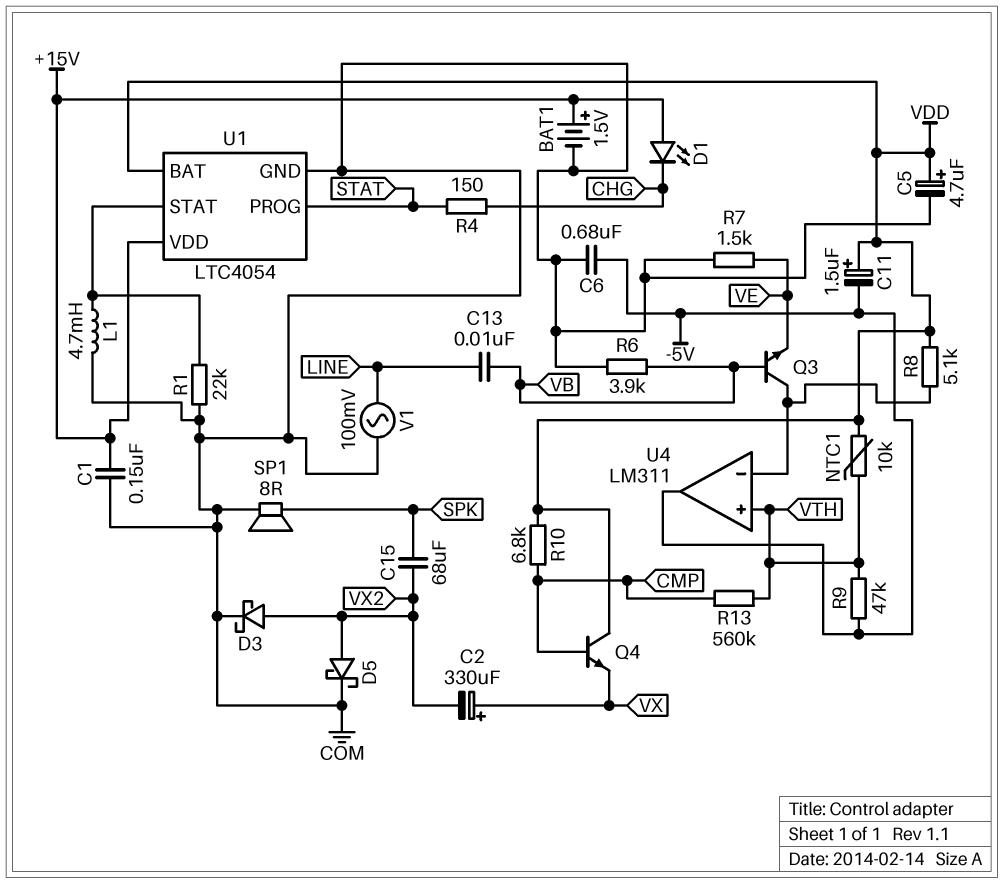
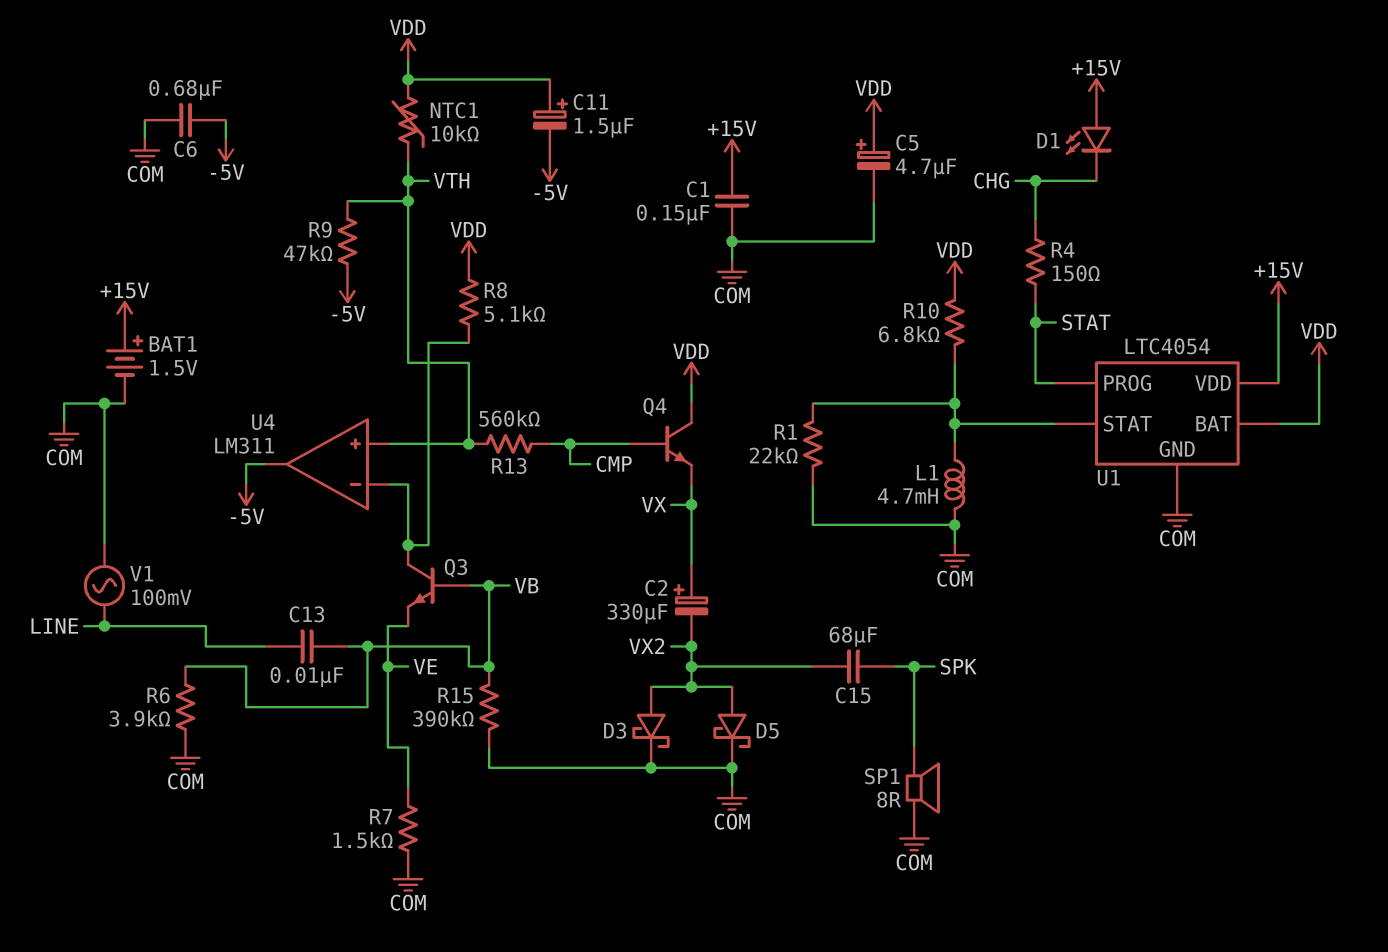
R10: 6.8k (CMP, VDD) -> 6.8k (U1/STAT, VDD)
R15: none -> 390k (COM, VB)

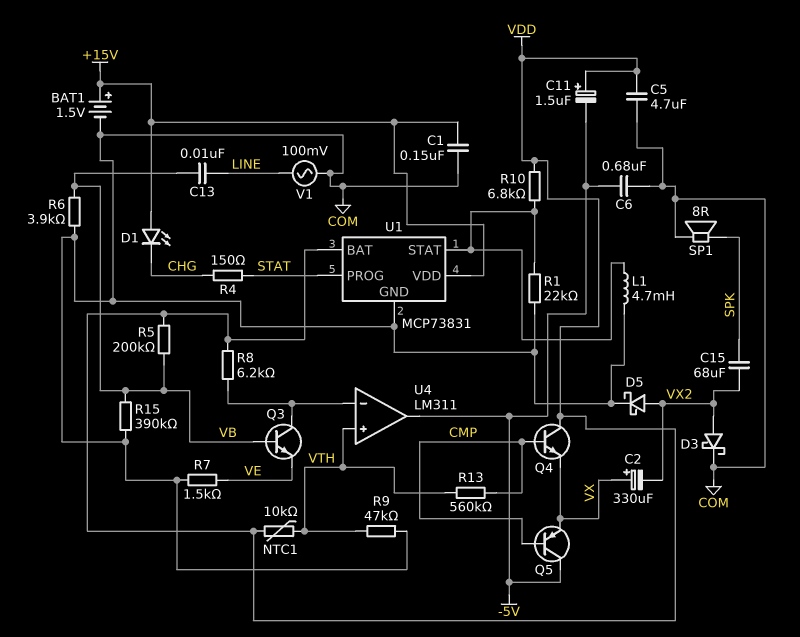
C5: 4.7uF (plus VDD, minus COM) -> 4.7uF (COM, VDD)
Q5: none -> PNP (B CMP, C -5V, E VX)
R5: none -> 200k (VB, VDD)
R8: 5.1k (U4/in-, VDD) -> 6.2k (U4/in-, VDD)
R9: 47k (-5V, VTH) -> 47k (COM, VTH)
U1: LTC4054 -> MCP73831

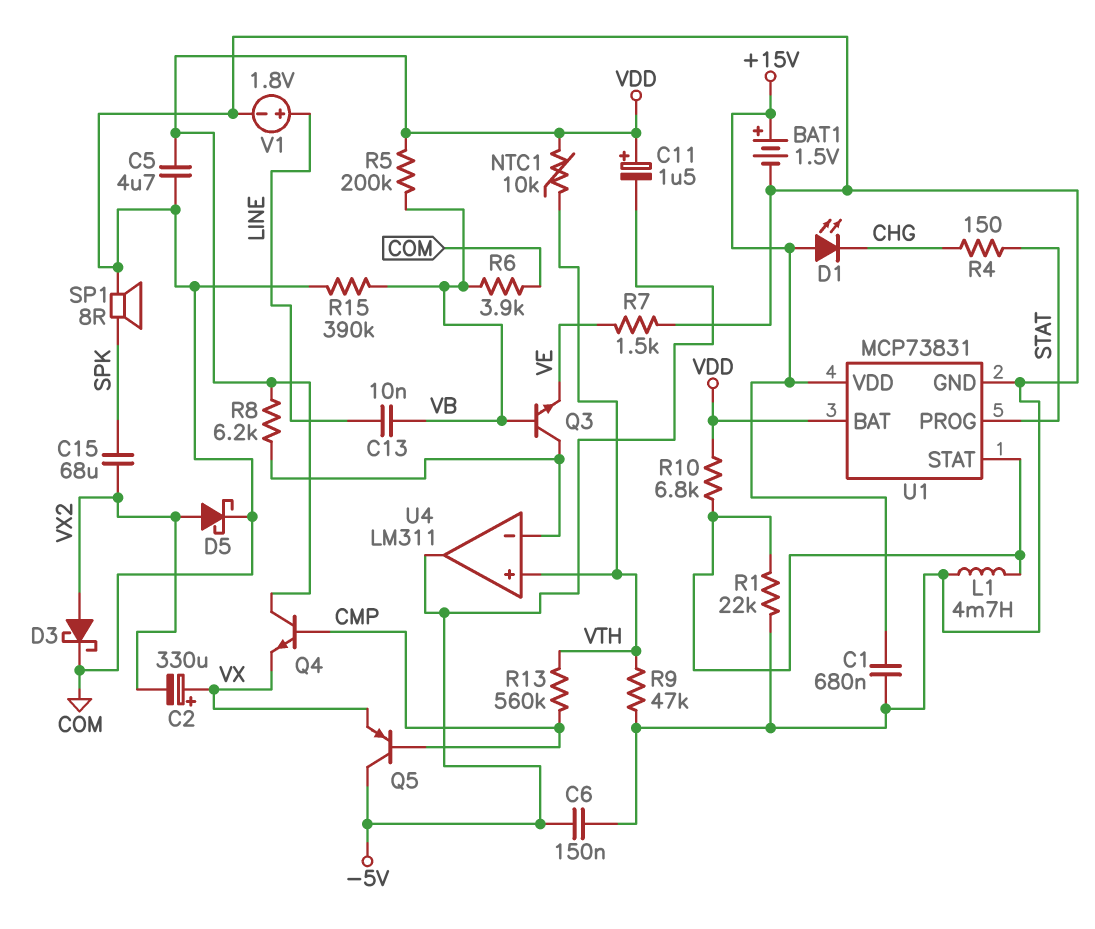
C1: 150nF (+15V, COM) -> 680nF (+15V, COM)
C6: 680nF (-5V, COM) -> 150nF (-5V, COM)
V1: AC 100mV (COM, LINE) -> 1.8V (plus LINE, minus COM)

